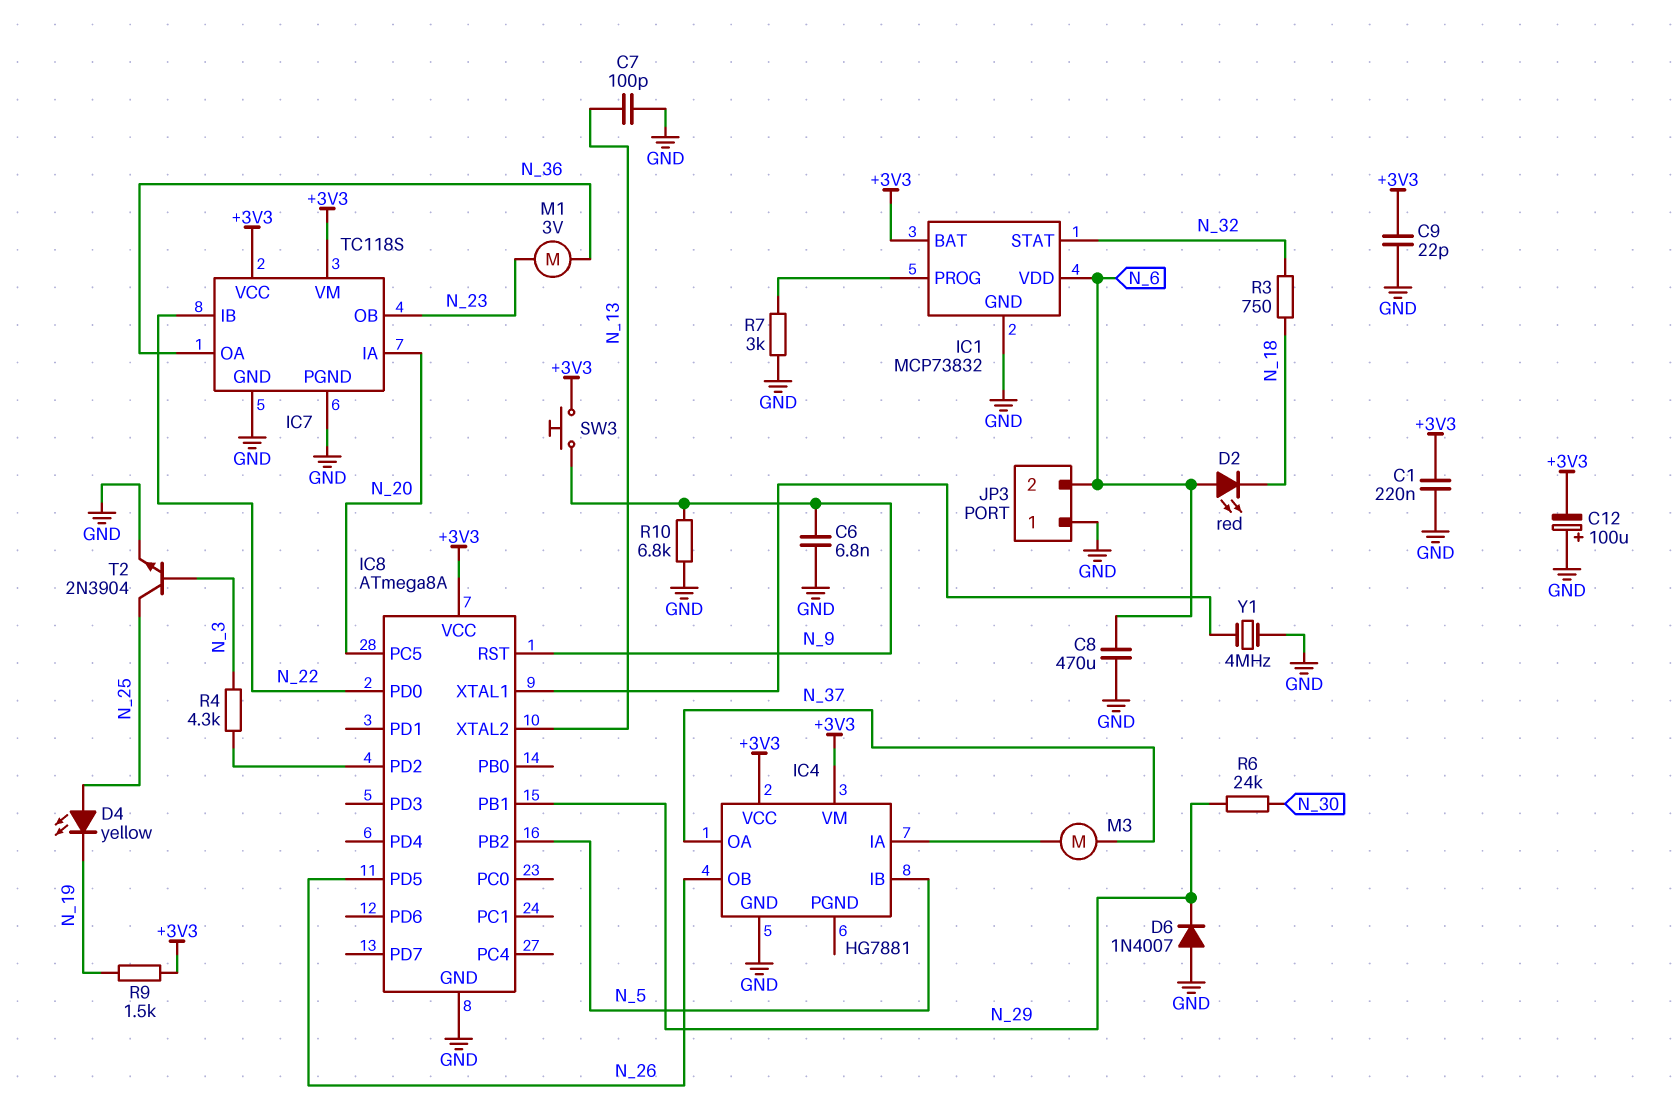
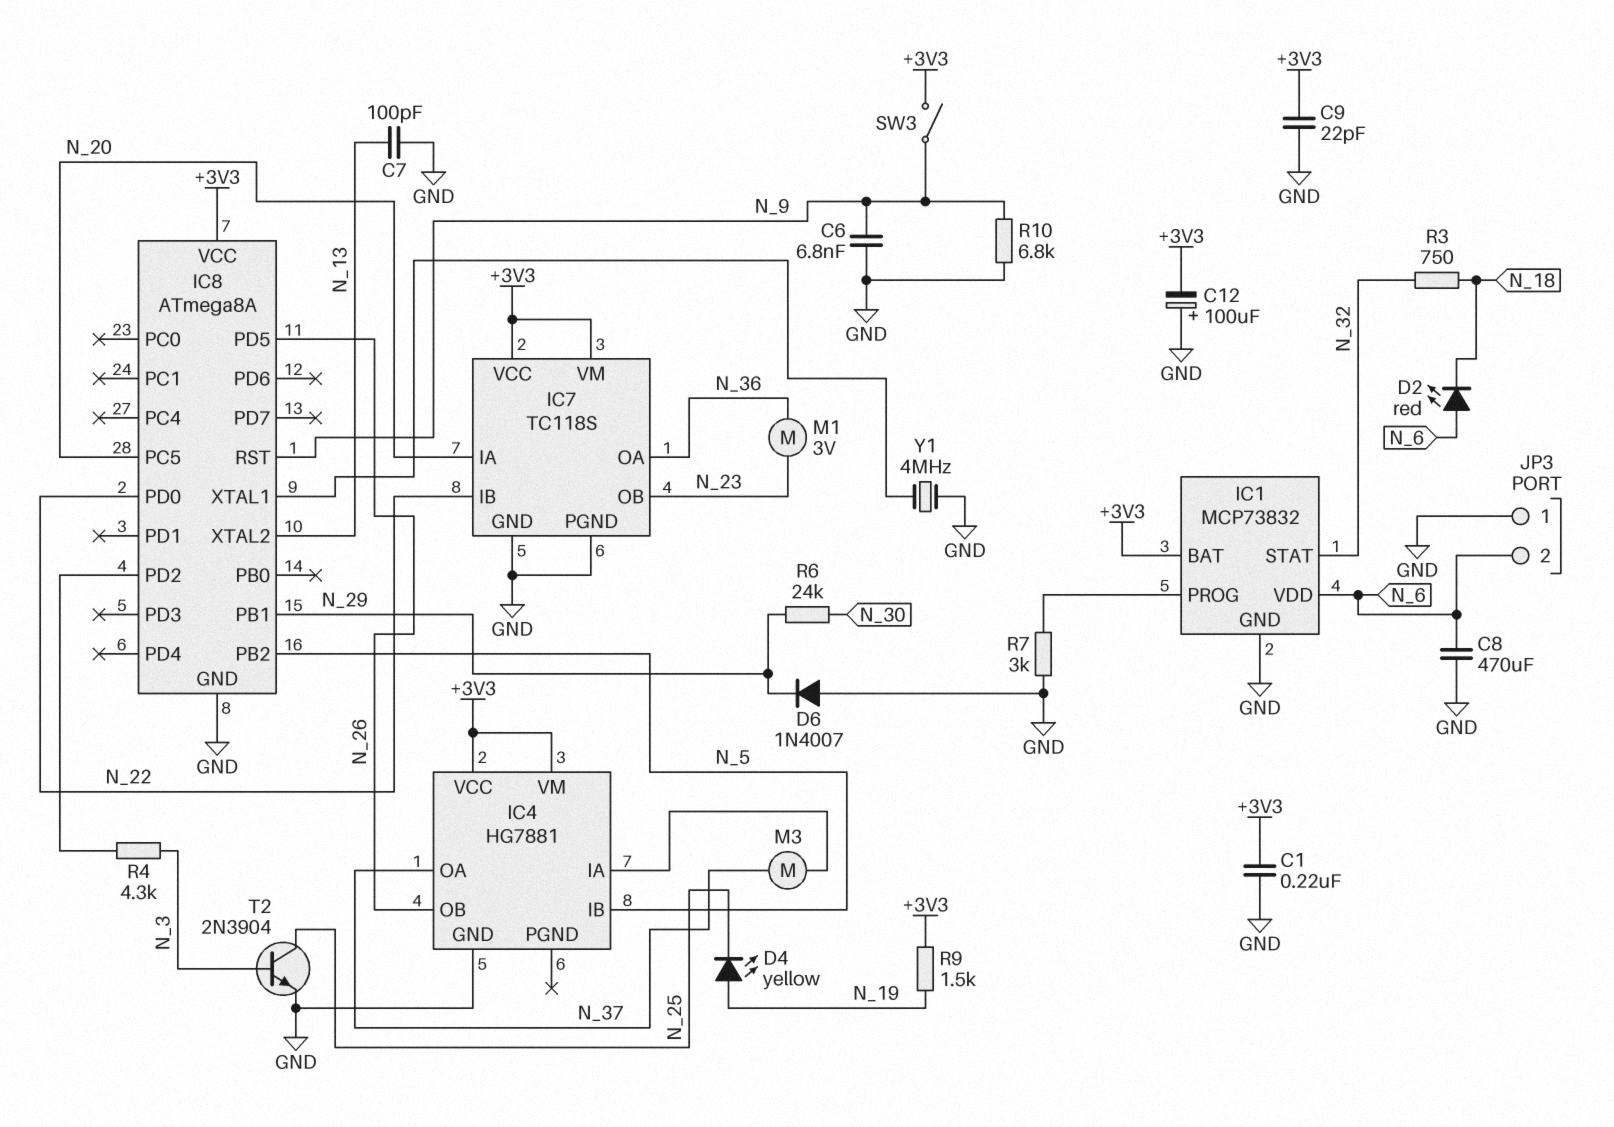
D4: LED yellow (A N_25, K N_19) -> LED yellow (A N_19, K N_25)
SW3: button (+3V3, N_9) -> switch (+3V3, N_9)

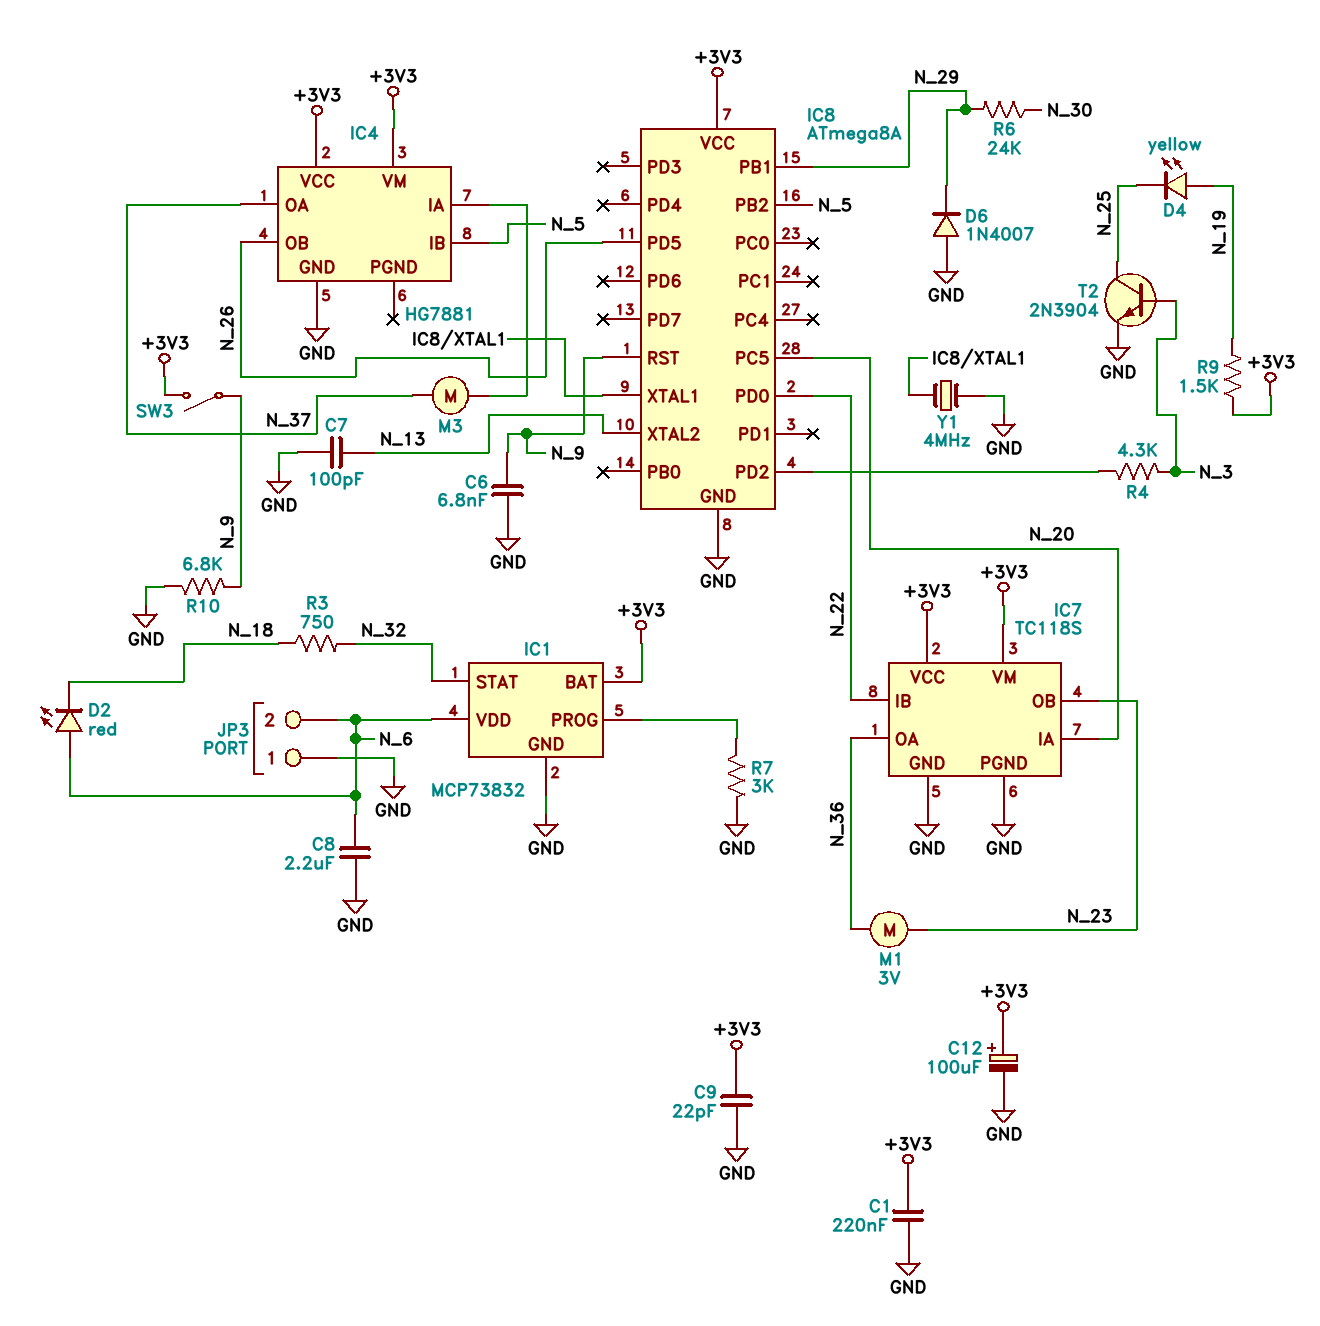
C8: 470uF (GND, N_6) -> 2.2uF (GND, N_6)
C12: 100uF (plus GND, minus +3V3) -> 100uF (plus +3V3, minus GND)

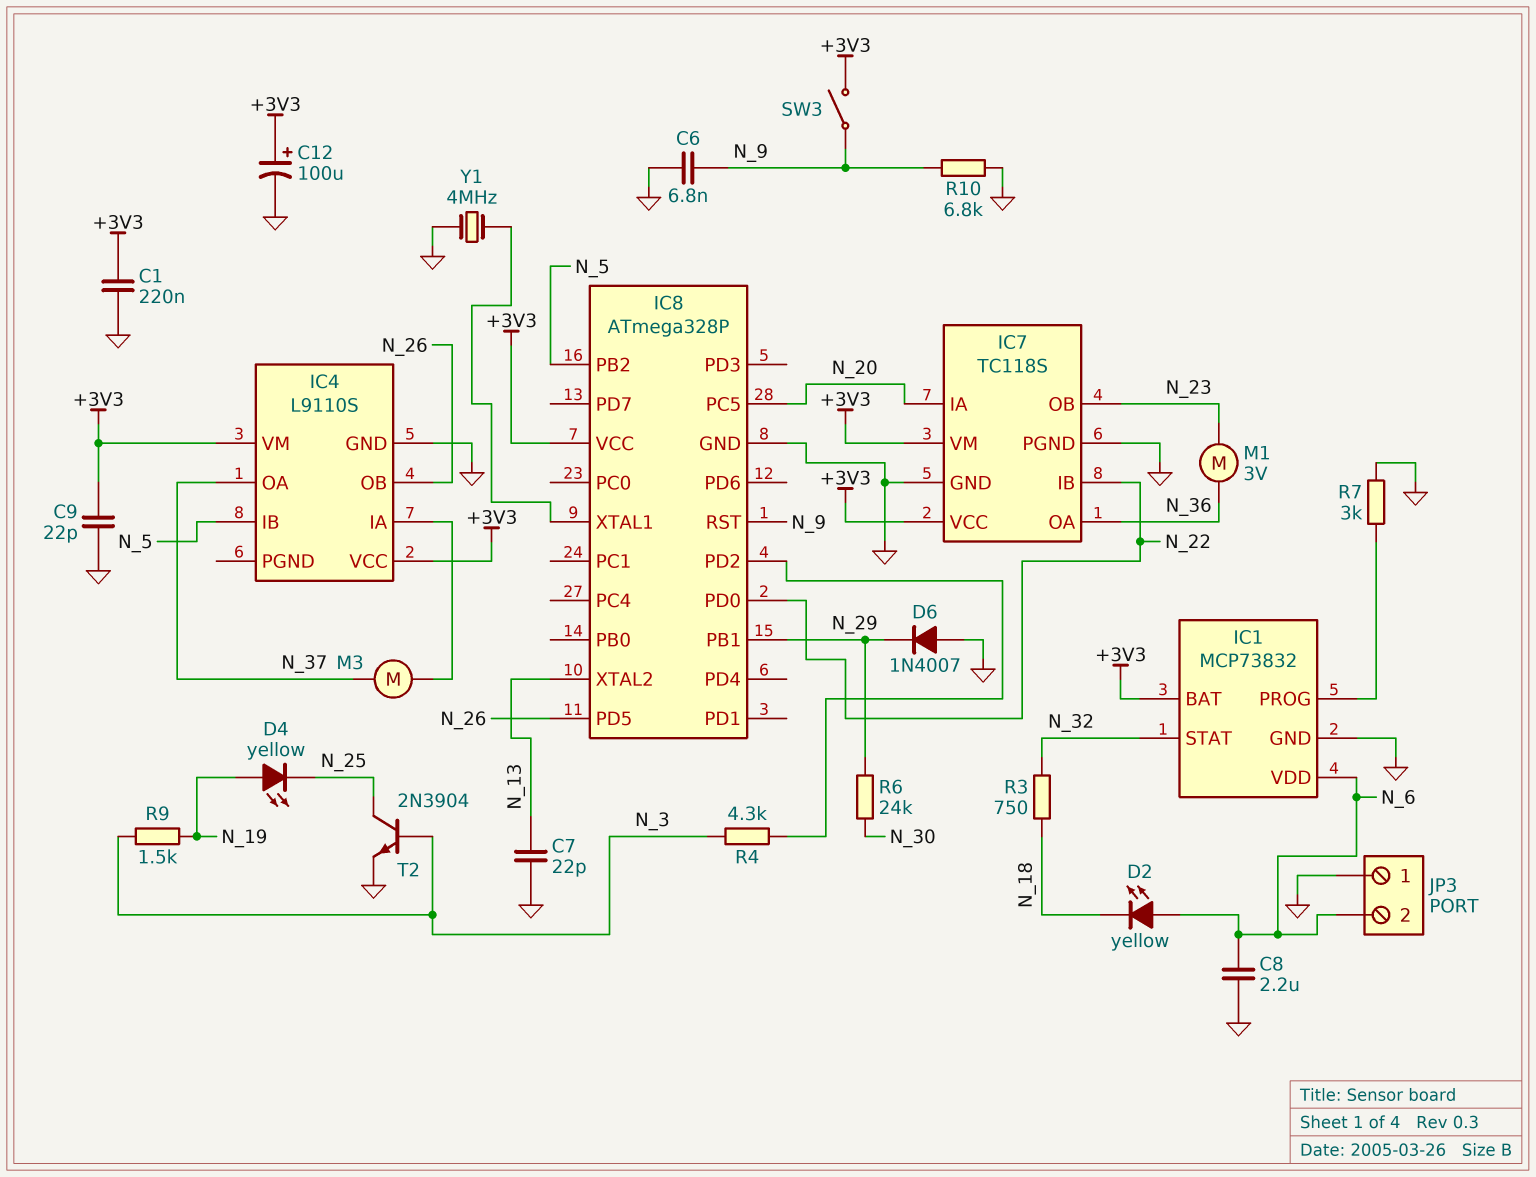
C7: 100pF (GND, N_13) -> 22pF (GND, N_13)
D2: LED red (A N_6, K N_18) -> LED yellow (A N_6, K N_18)
IC4: HG7881 -> L9110S
IC8: ATmega8A -> ATmega328P
R9: 1.5k (+3V3, N_19) -> 1.5k (N_3, N_19)

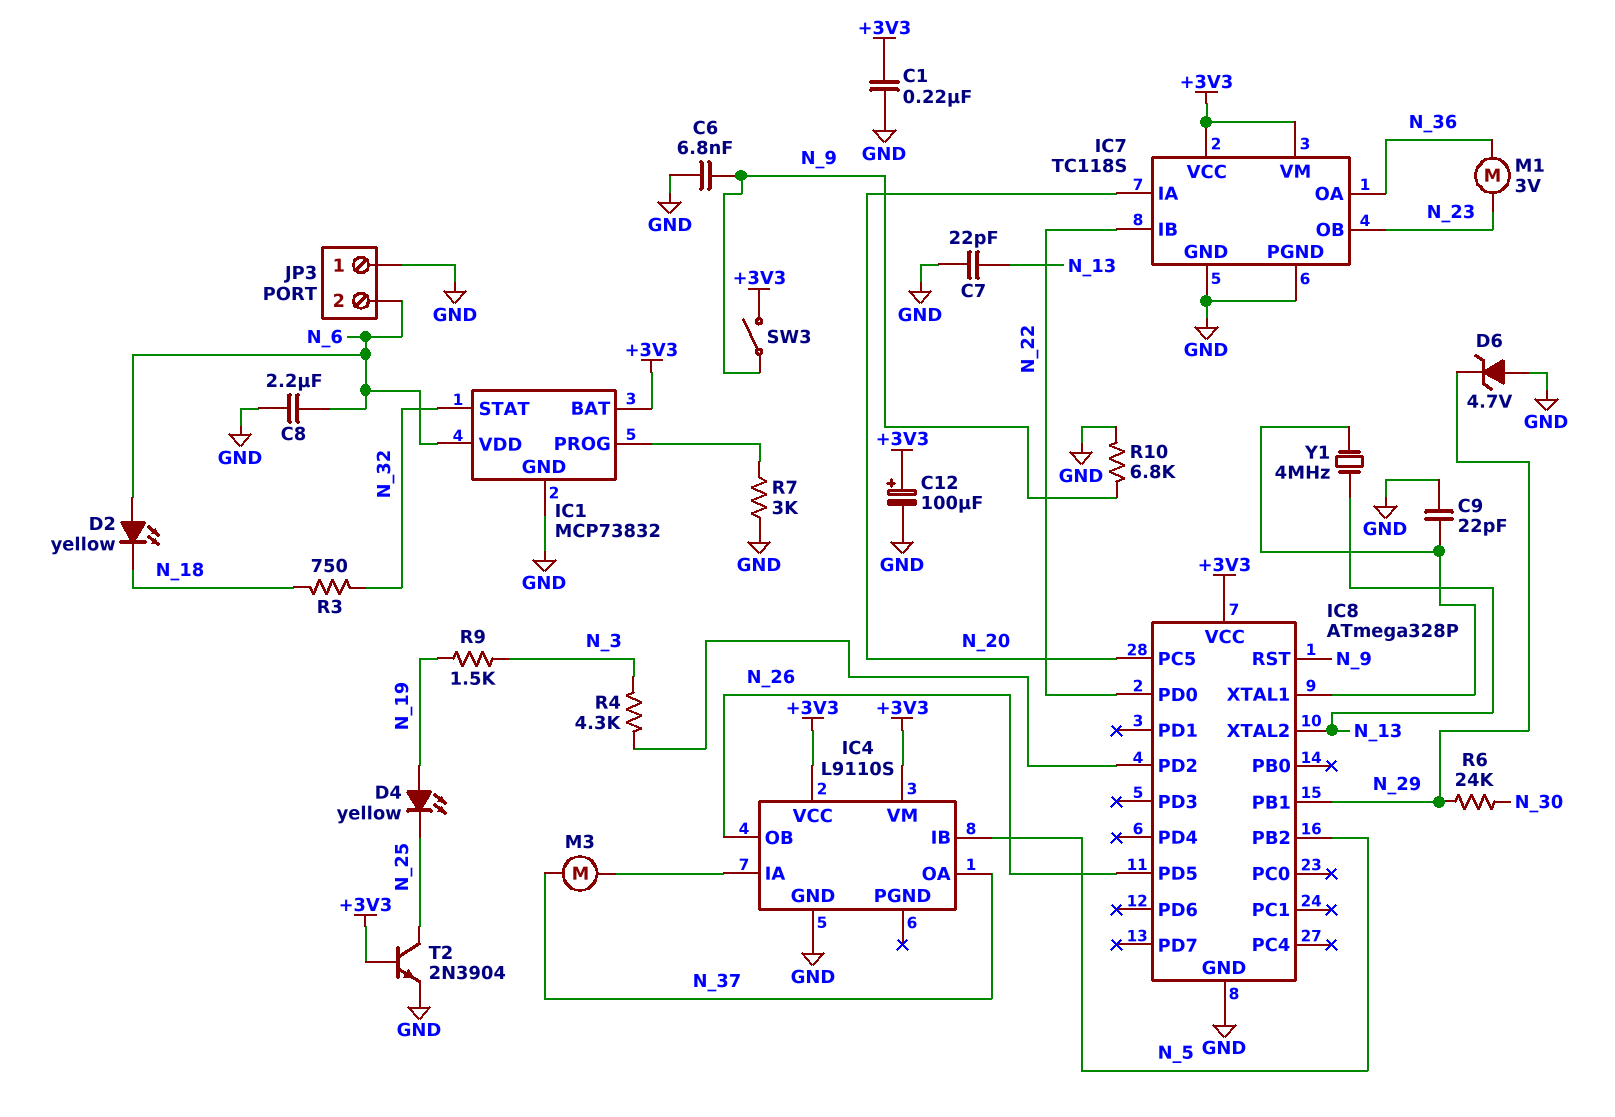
C9: 22pF (+3V3, GND) -> 22pF (GND, IC8/XTAL1)
D6: diode 1N4007 (A GND, K N_29) -> zener 4.7V (A GND, K N_29)
T2: NPN 2N3904 (B N_3, C N_25, E GND) -> NPN 2N3904 (B +3V3, C N_25, E GND)
Y1: 4MHz (GND, IC8/XTAL1) -> 4MHz (IC8/XTAL1, N_13)

